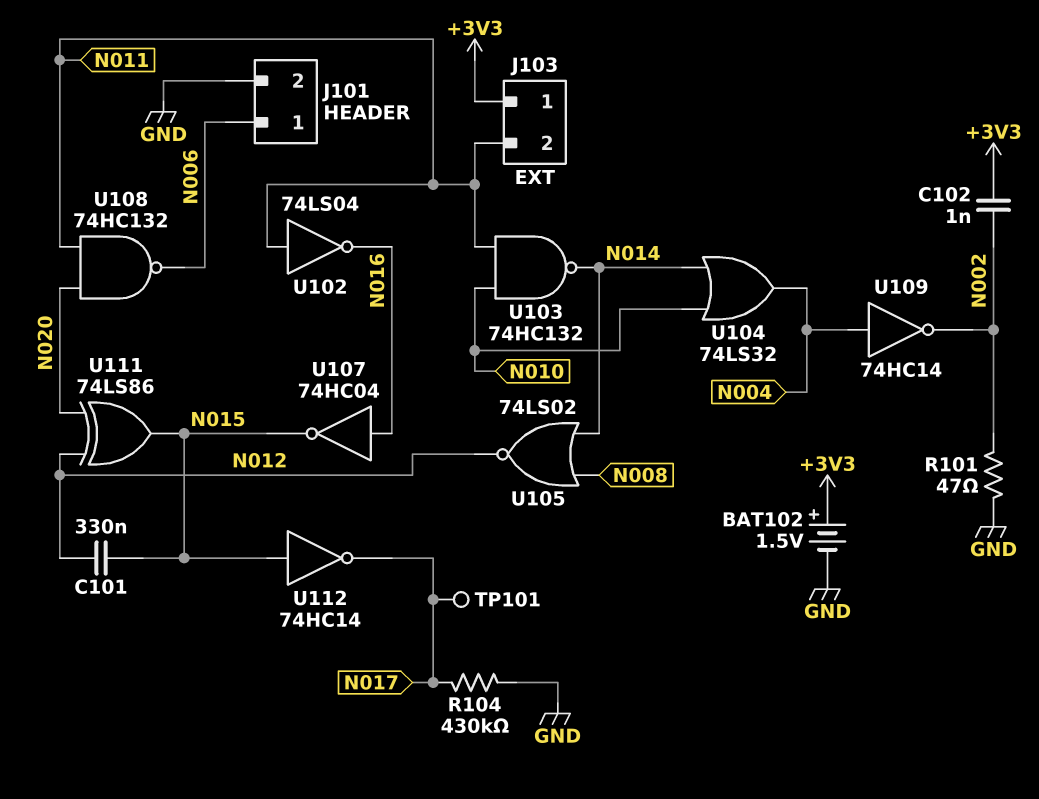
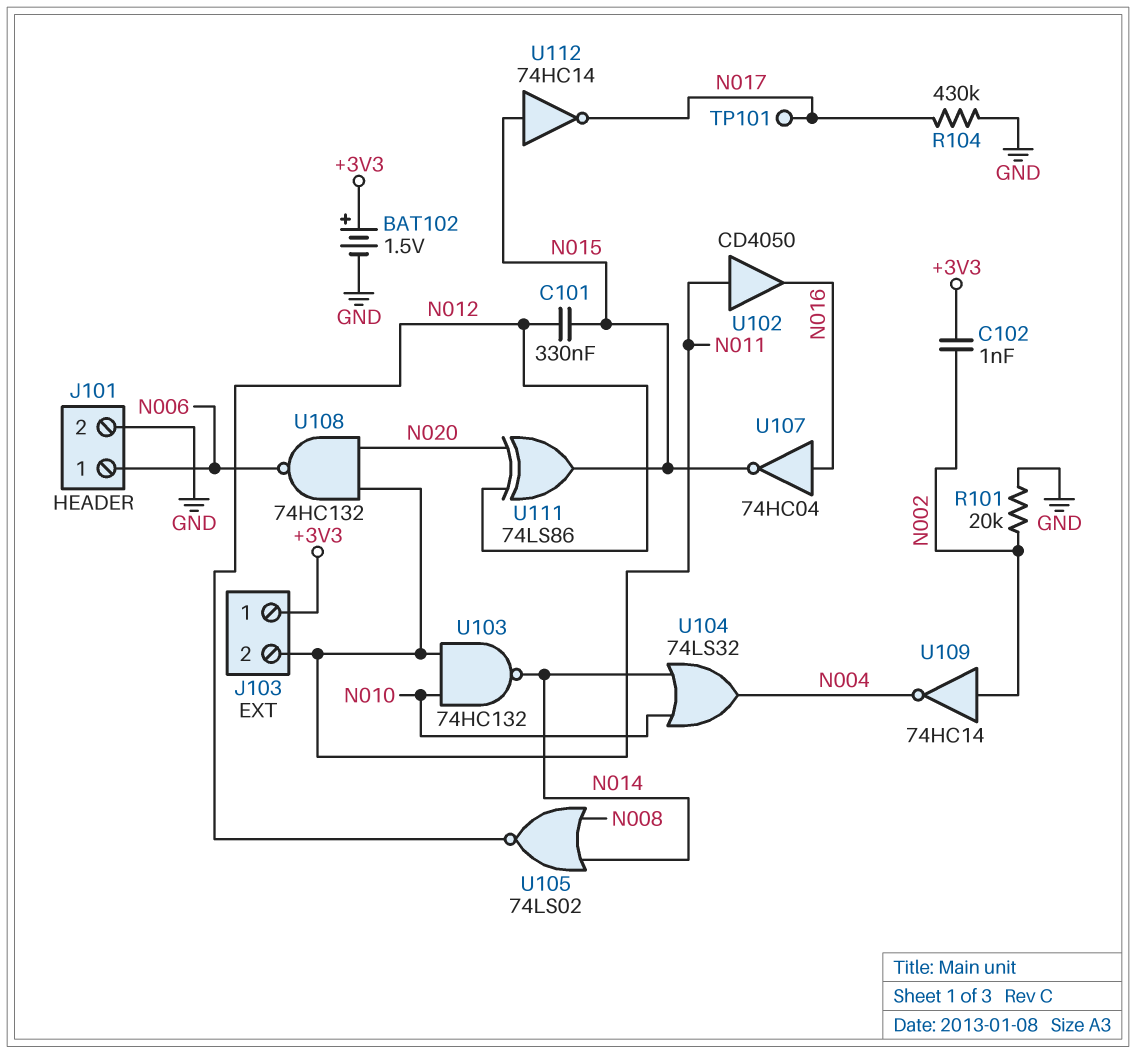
R101: 47 (GND, N002) -> 20k (GND, N002)
U102: NOT 74LS04 (in N011, out N016) -> buffer CD4050 (in N011, out N016)
U109: NOT 74HC14 (in N004, out N002) -> NOT 74HC14 (in N002, out N004)

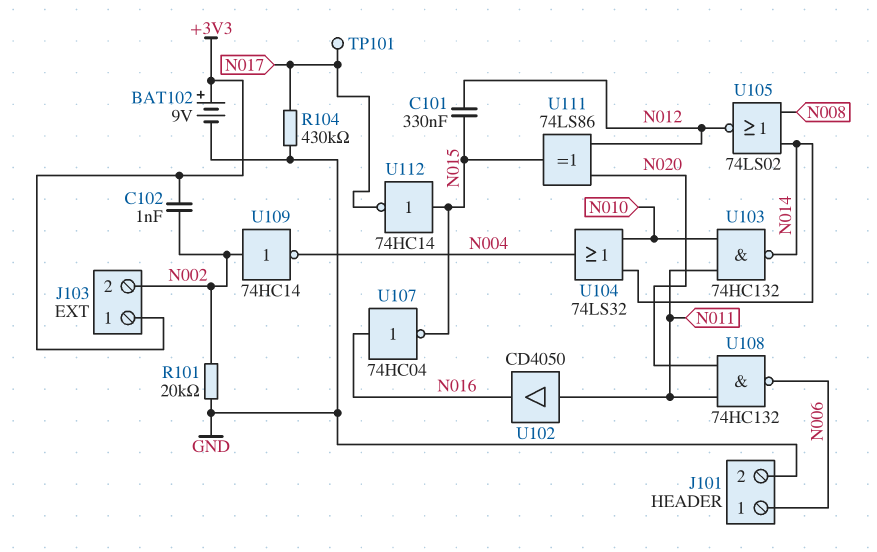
BAT102: 1.5V (plus +3V3, minus GND) -> 9V (plus +3V3, minus GND)
J103 pin 2: N011 -> N002

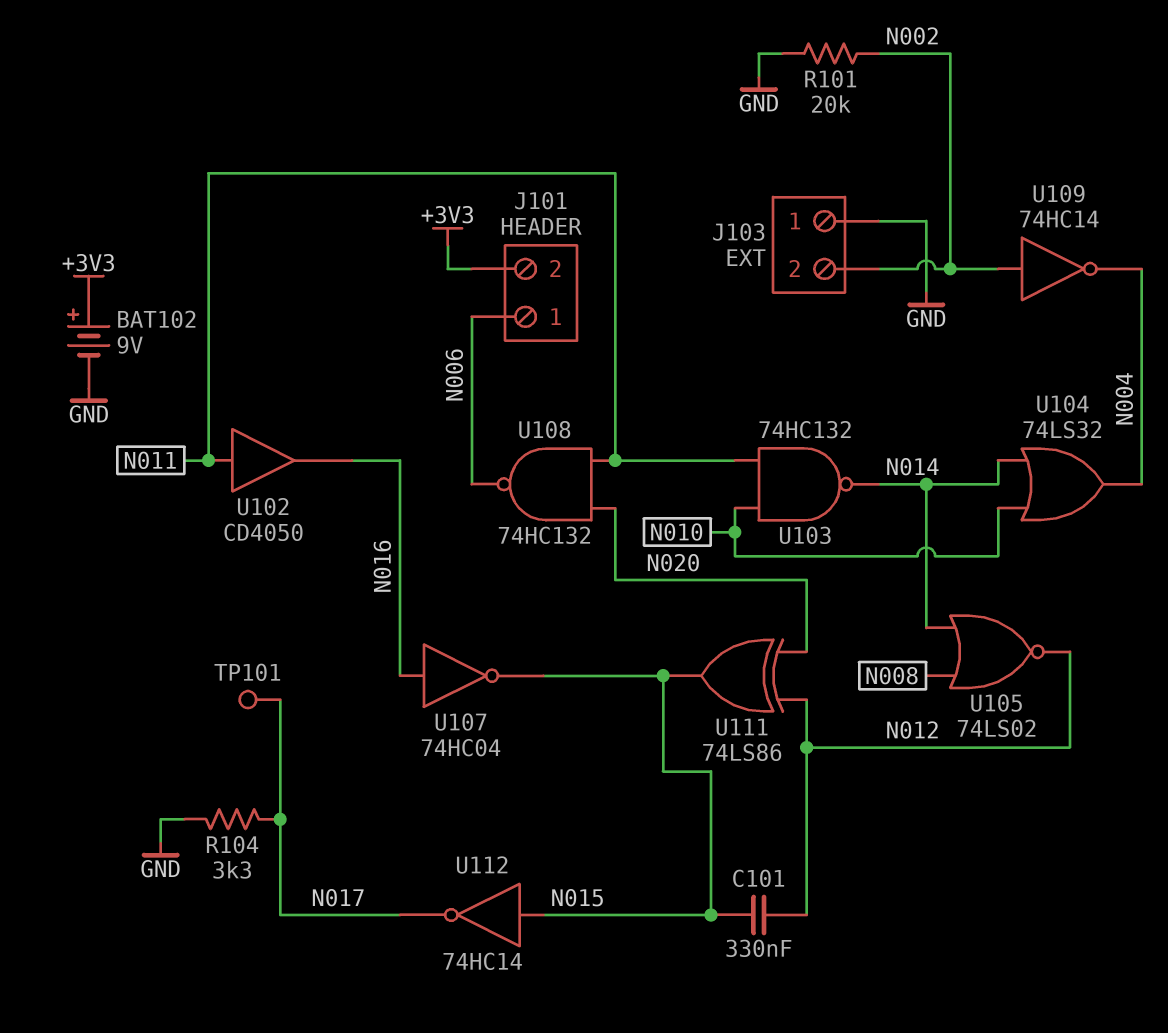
C102: 1nF (+3V3, N002) -> none
J101 pin 2: GND -> +3V3
J103 pin 1: +3V3 -> GND
R104: 430k (GND, N017) -> 3.3k (GND, N017)

